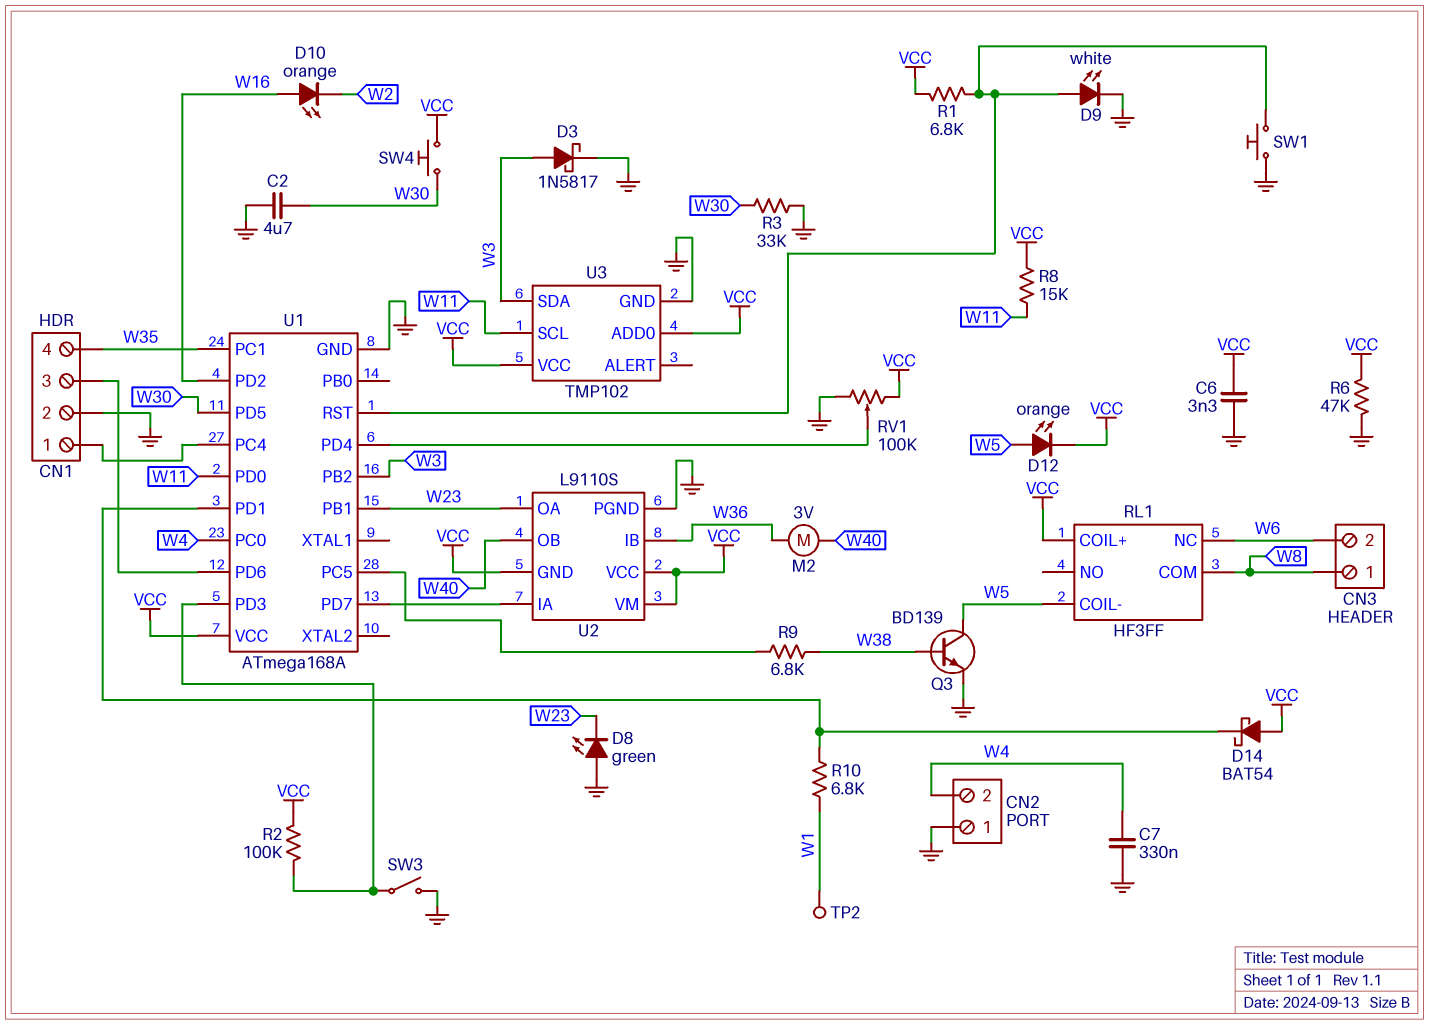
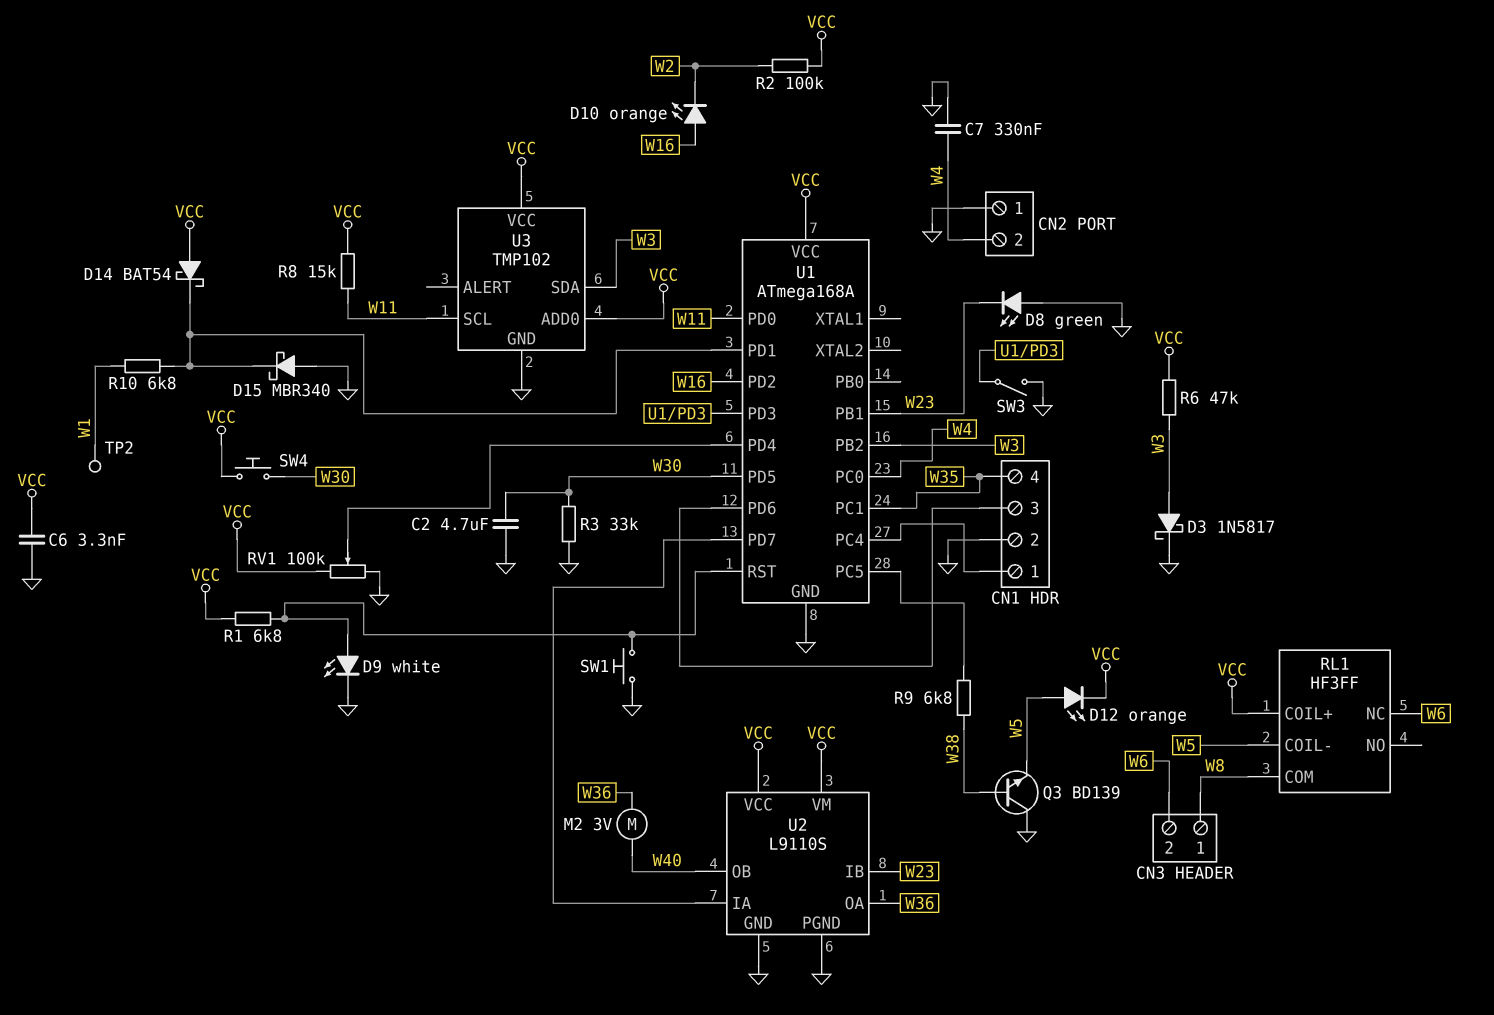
D15: none -> schottky MBR340 (A GND, K U1/PD1)
Q3: NPN BD139 (B W38, C W5, E GND) -> NPN BD139 (B W38, C GND, E W5)
R2: 100k (U1/PD3, VCC) -> 100k (VCC, W2)
R6: 47k (GND, VCC) -> 47k (VCC, W3)
U2 pin GND: VCC -> GND
U2 pin IB: W36 -> W23
U2 pin OA: W23 -> W36

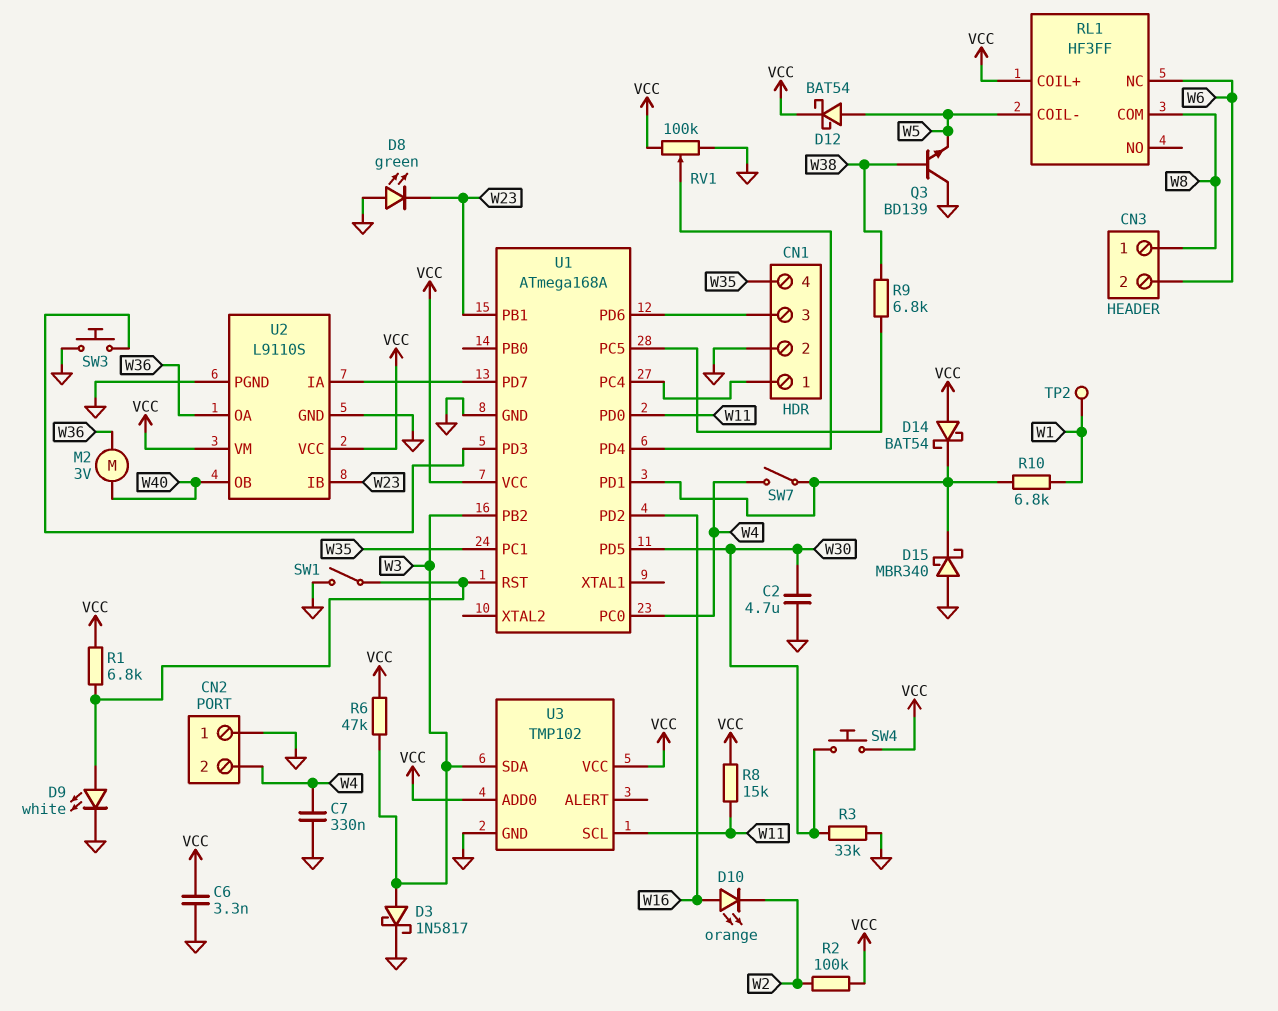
D12: LED orange (A W5, K VCC) -> schottky BAT54 (A W5, K VCC)
SW1: button (GND, U1/RST) -> switch (GND, U1/RST)
SW3: switch (GND, U1/PD3) -> button (GND, U1/PD3)
SW7: none -> switch (U1/PD1, W4)

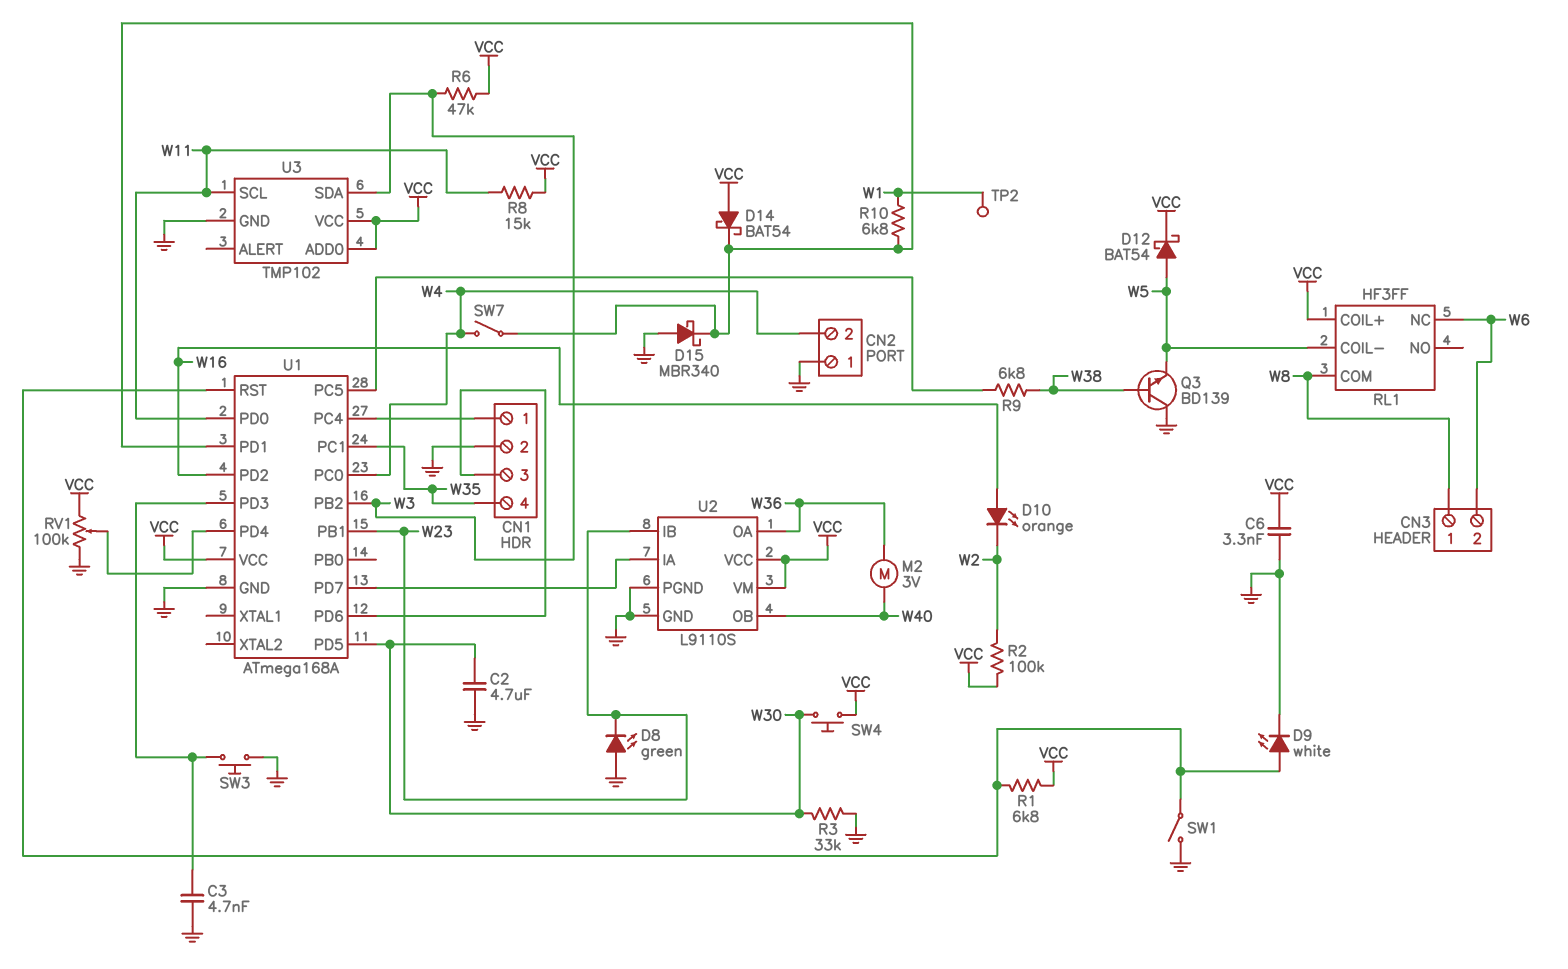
C3: none -> 4.7nF (GND, U1/PD3)
C7: 330nF (GND, W4) -> none
D3: schottky 1N5817 (A W3, K GND) -> none

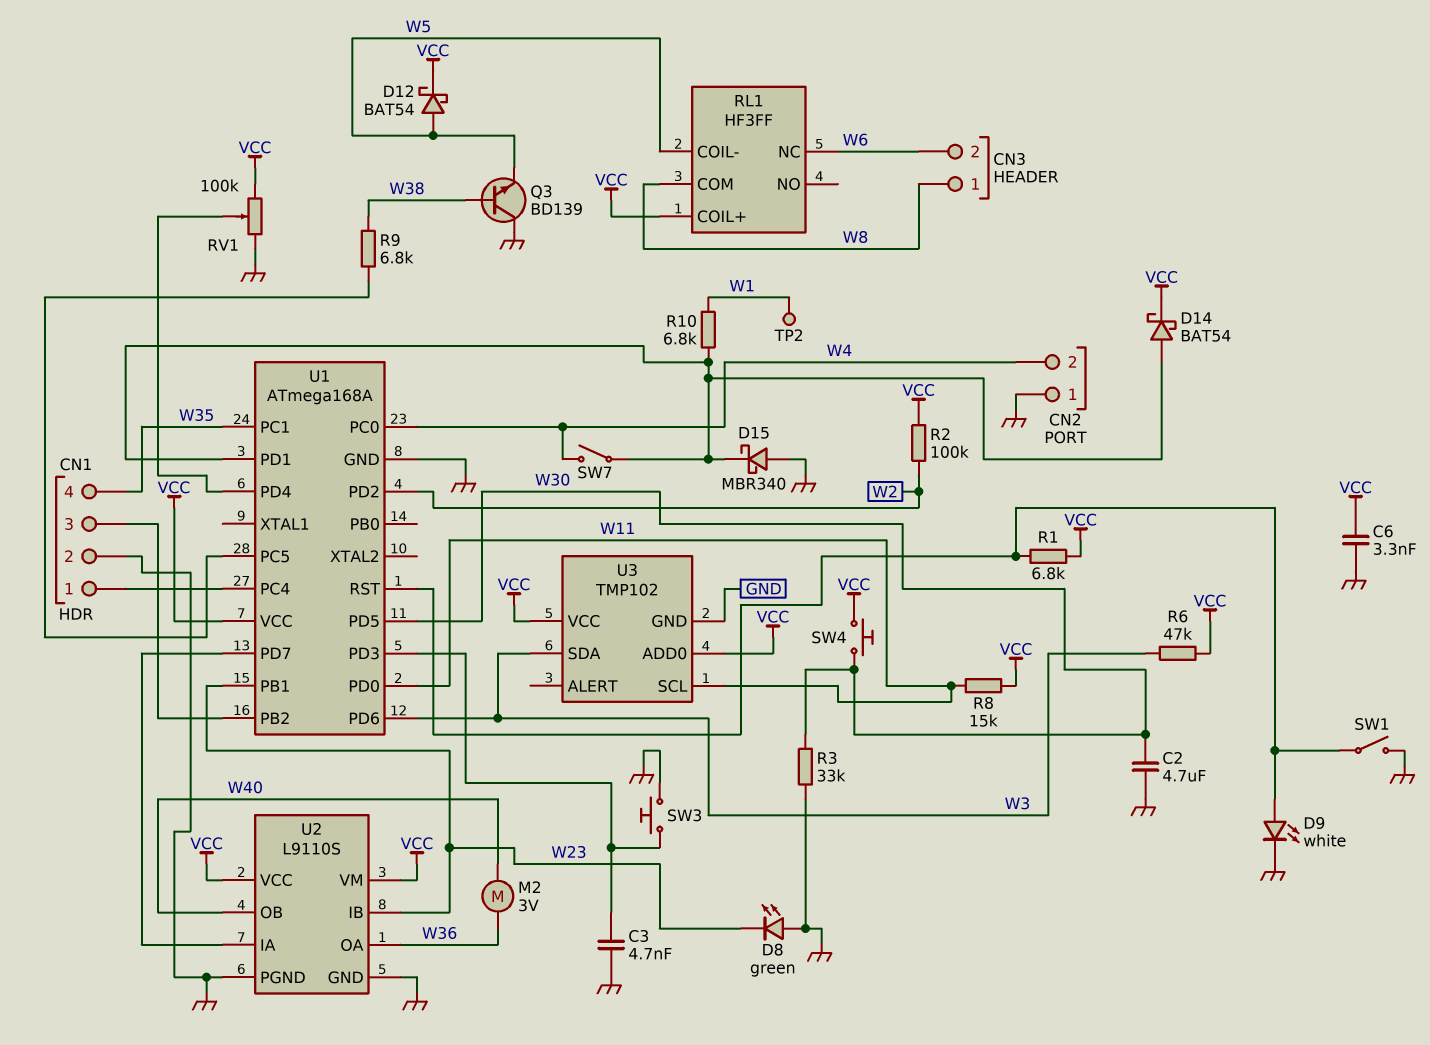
D10: LED orange (A W16, K W2) -> none
D14: schottky BAT54 (A VCC, K U1/PD1) -> schottky BAT54 (A U1/PD1, K VCC)
U1 pin PB2: W3 -> CN1/3
U1 pin PD2: W16 -> W2
U1 pin PD6: CN1/3 -> W3

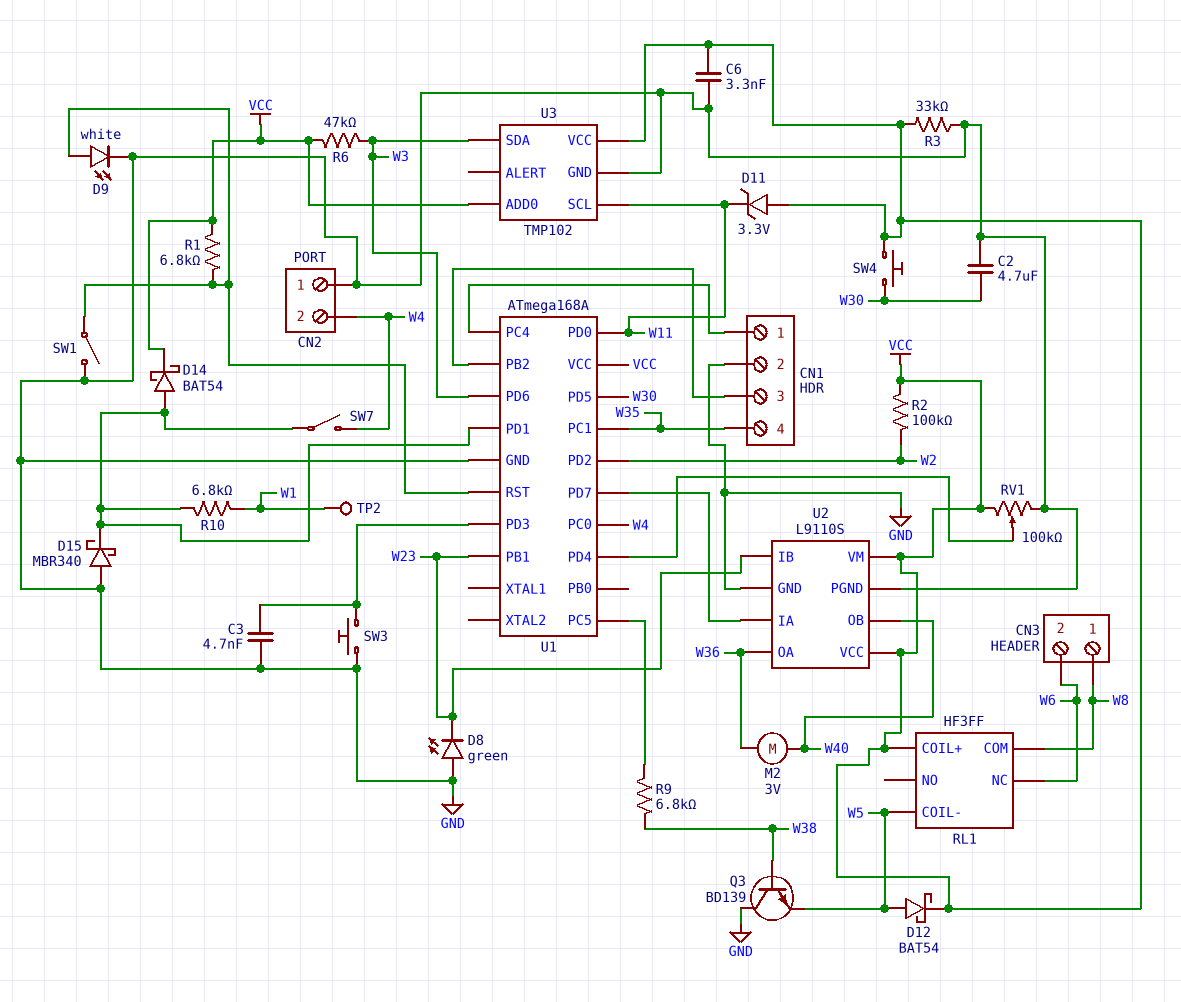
D11: none -> zener 3.3V (A VCC, K W11)
R3: 33k (GND, W30) -> 33k (GND, VCC)
R8: 15k (VCC, W11) -> none

